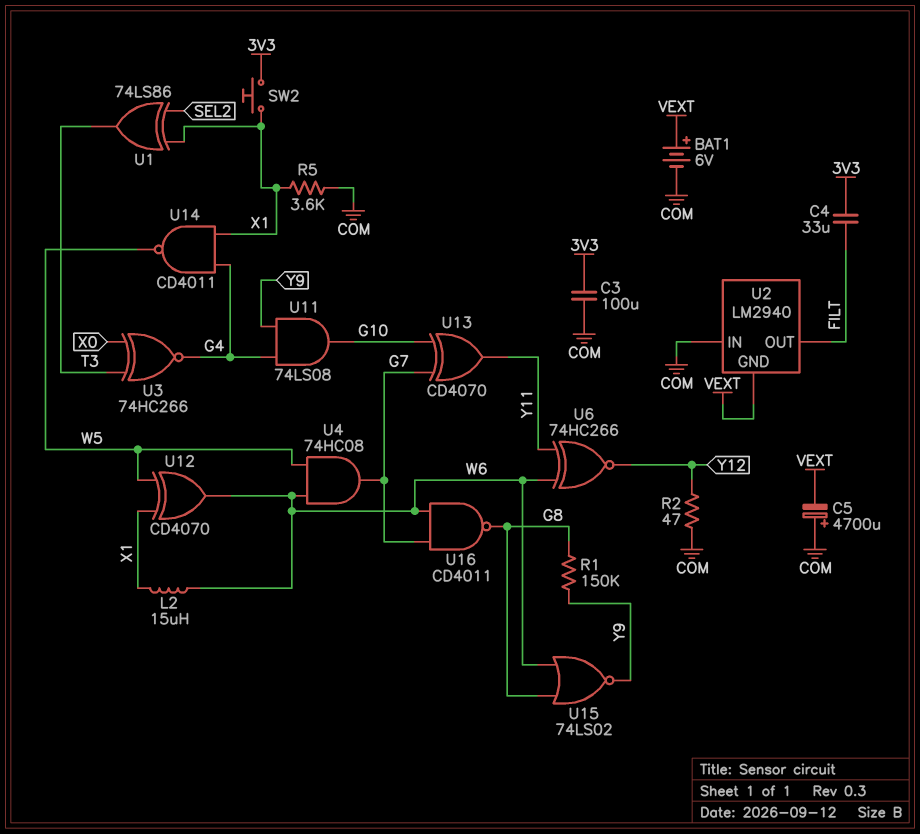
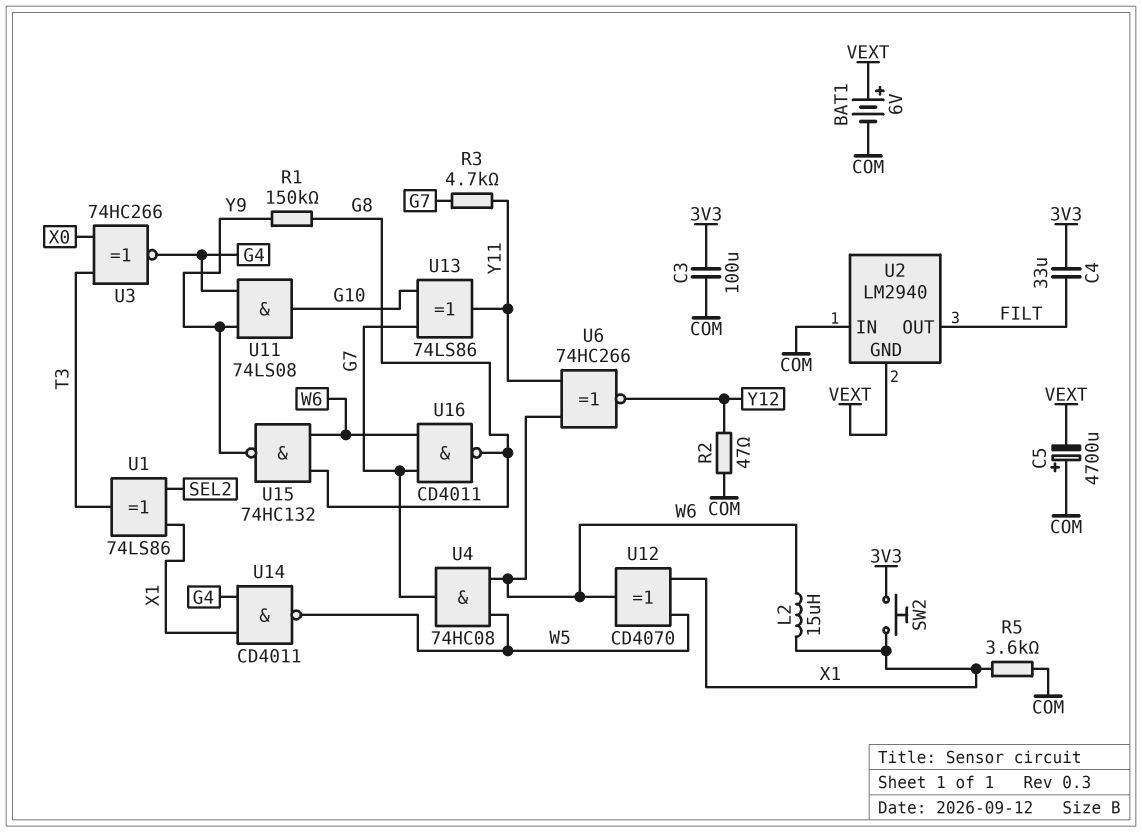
R3: none -> 4.7k (G7, Y11)
U13: XOR CD4070 (in G7, in G10, out Y11) -> XOR 74LS86 (in G7, in G10, out Y11)
U15: NOR 74LS02 (in G8, in W6, out Y9) -> NAND 74HC132 (in G8, in W6, out Y9)

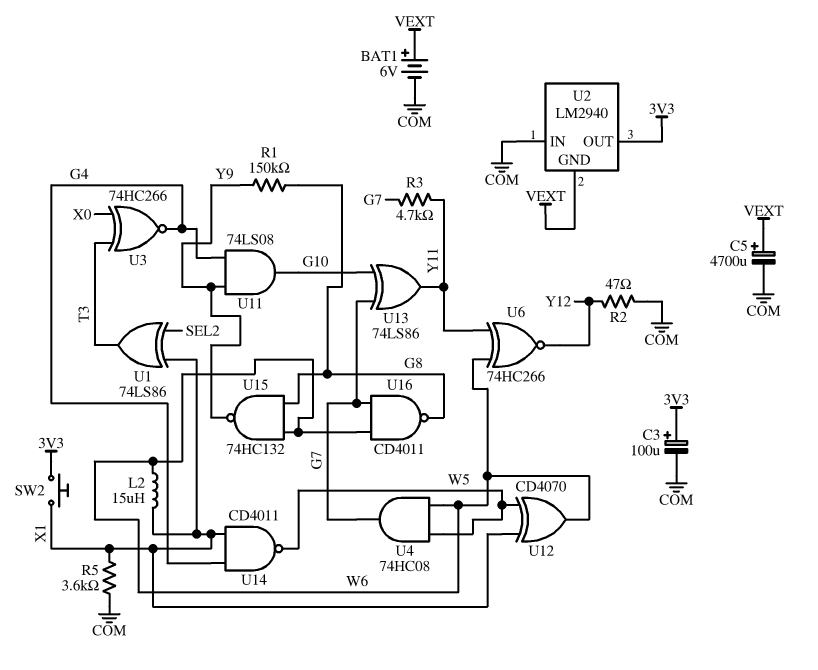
C3: 100uF (3V3, COM) -> 100uF (plus 3V3, minus COM)
C4: 33uF (3V3, FILT) -> none
C5: 4700uF (plus COM, minus VEXT) -> 4700uF (plus VEXT, minus COM)
U2 pin OUT: FILT -> 3V3

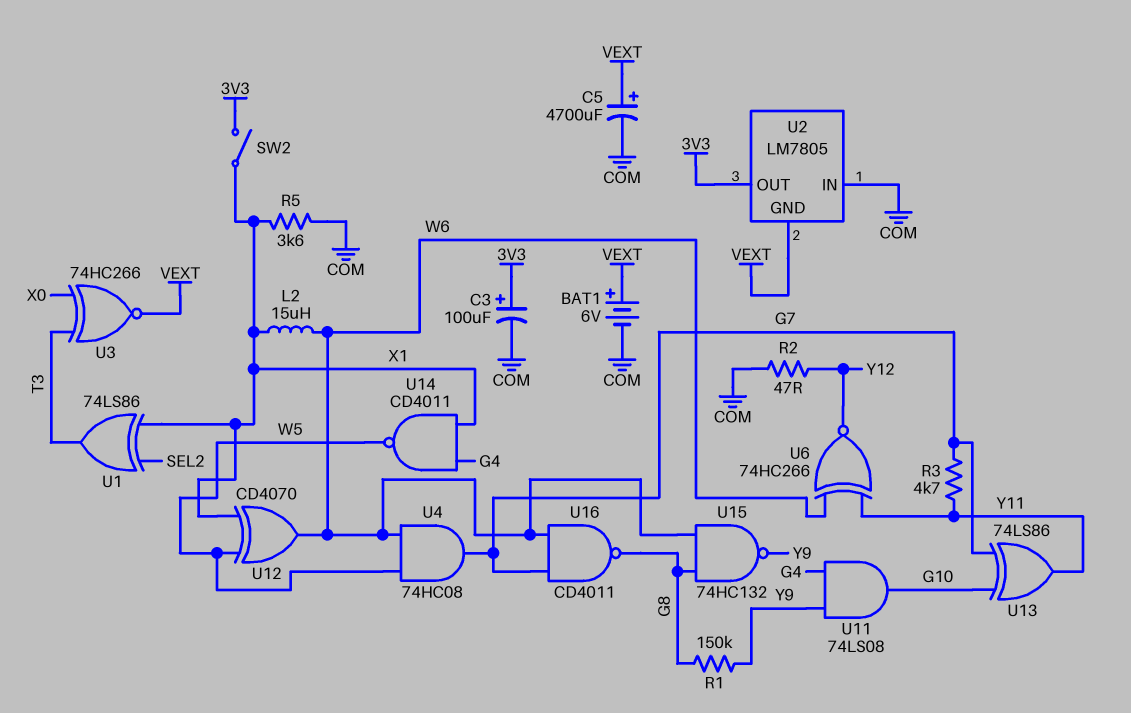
SW2: button (3V3, X1) -> switch (3V3, X1)
U2: LM2940 -> LM7805
U3: XNOR 74HC266 (in T3, in X0, out G4) -> XNOR 74HC266 (in T3, in X0, out VEXT)

